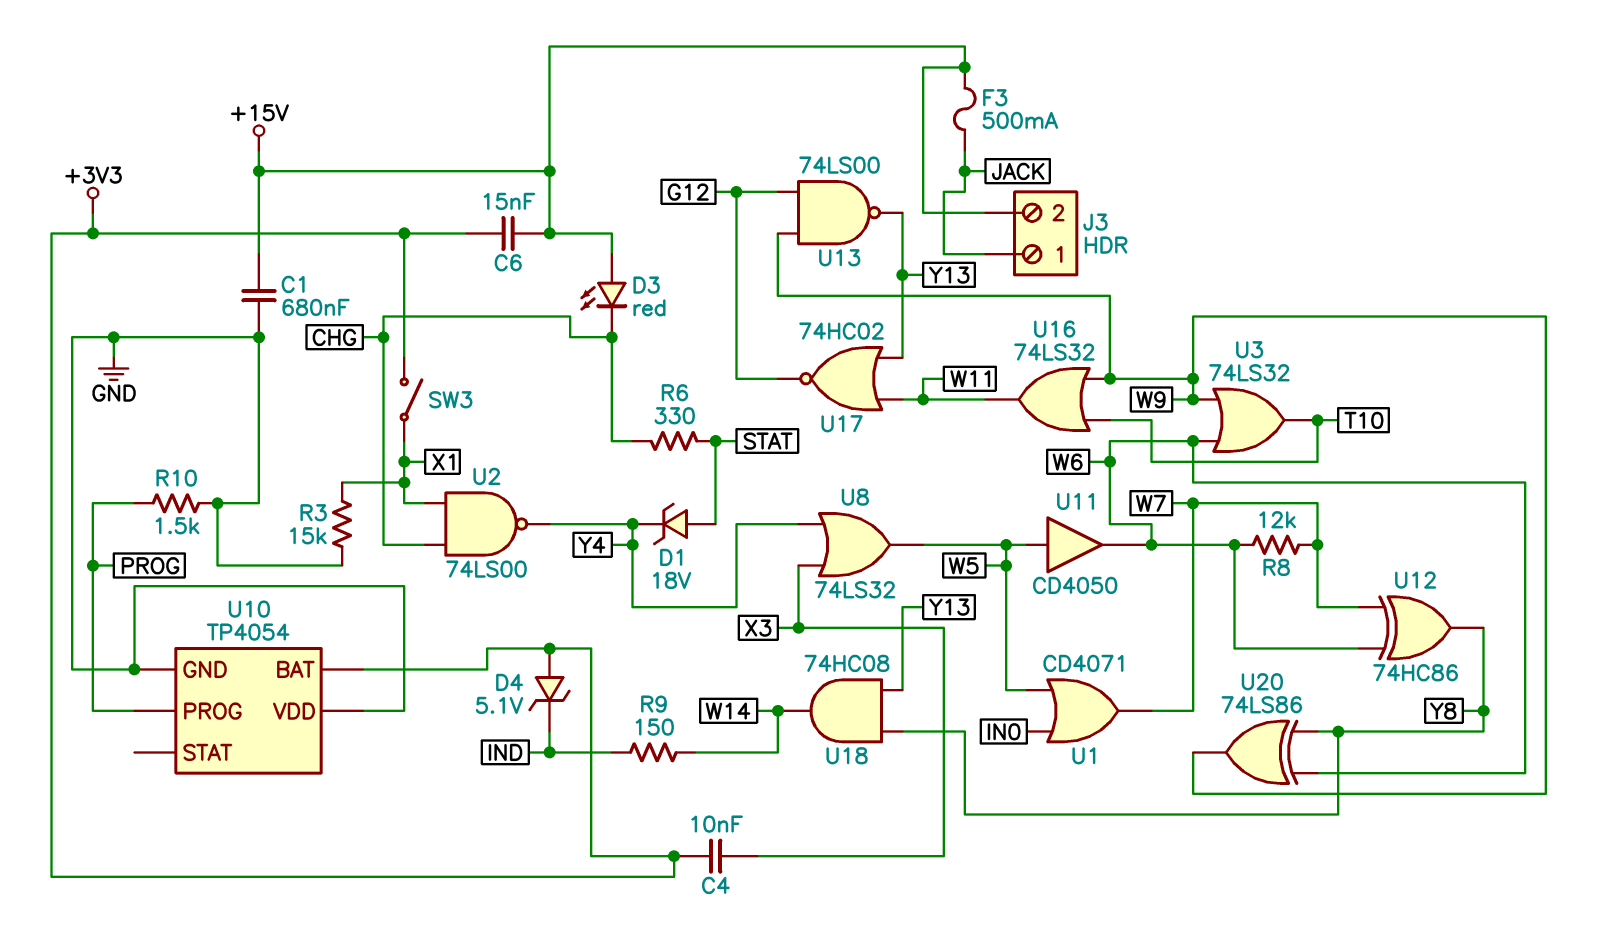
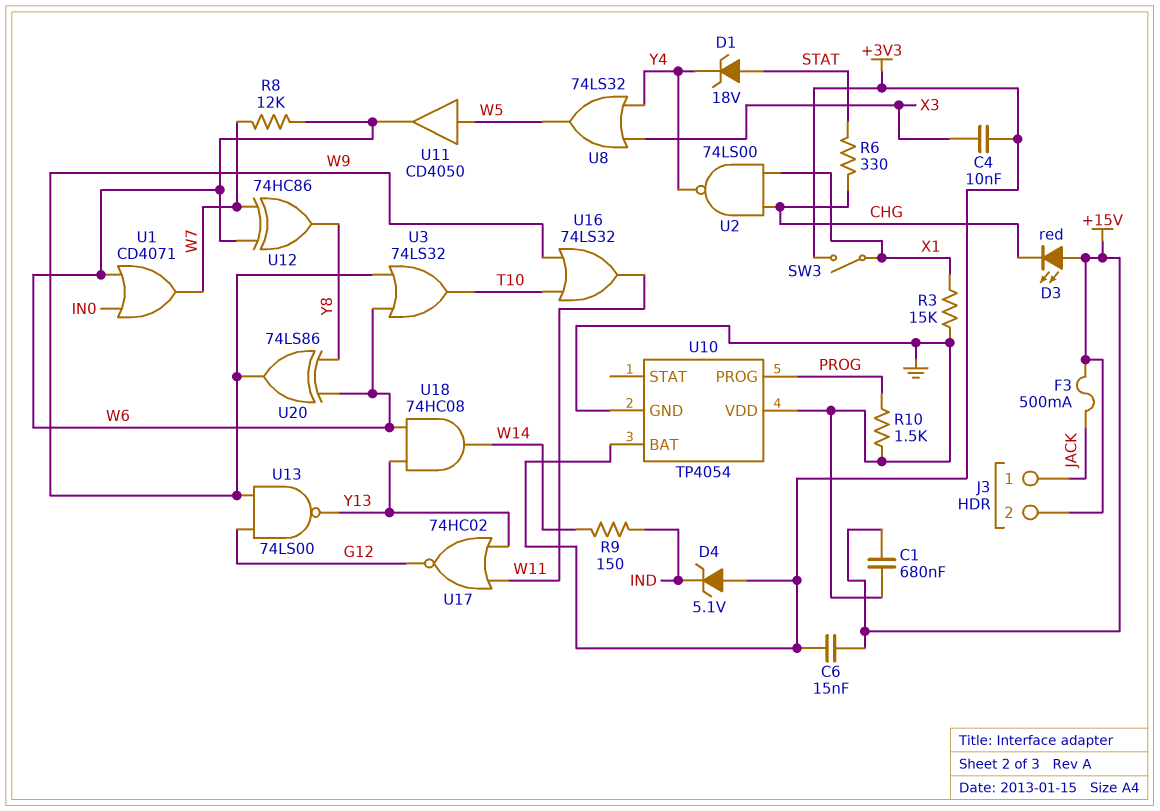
U1: OR CD4071 (in IN0, in W5, out W7) -> OR CD4071 (in IN0, in W6, out W7)
U18: AND 74HC08 (in Y8, in Y13, out W14) -> AND 74HC08 (in W6, in Y13, out W14)

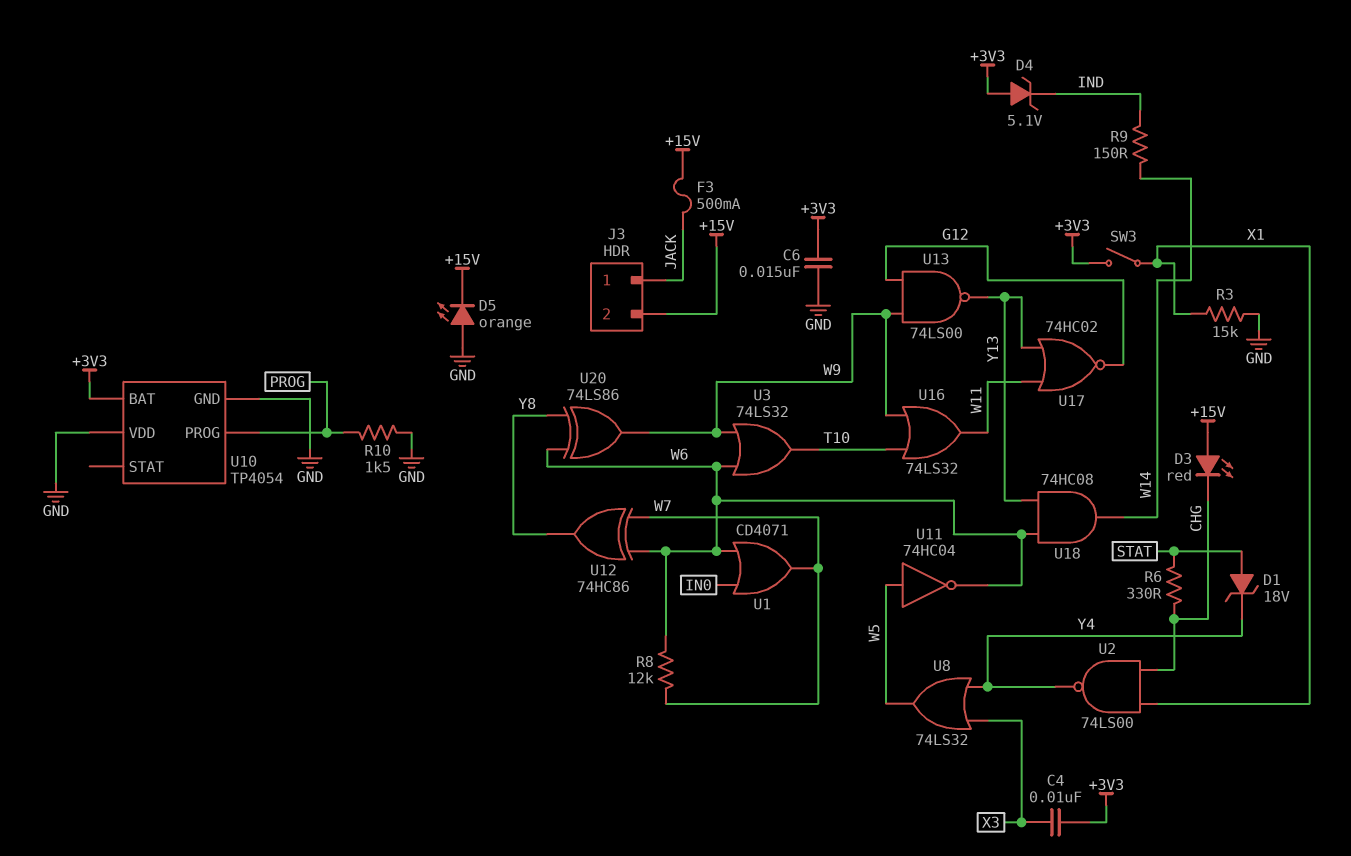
C1: 680nF (+15V, GND) -> none
C6: 15nF (+3V3, +15V) -> 15nF (+3V3, GND)
D5: none -> LED orange (A GND, K +15V)
U11: buffer CD4050 (in W5, out W6) -> NOT 74HC04 (in W5, out W6)

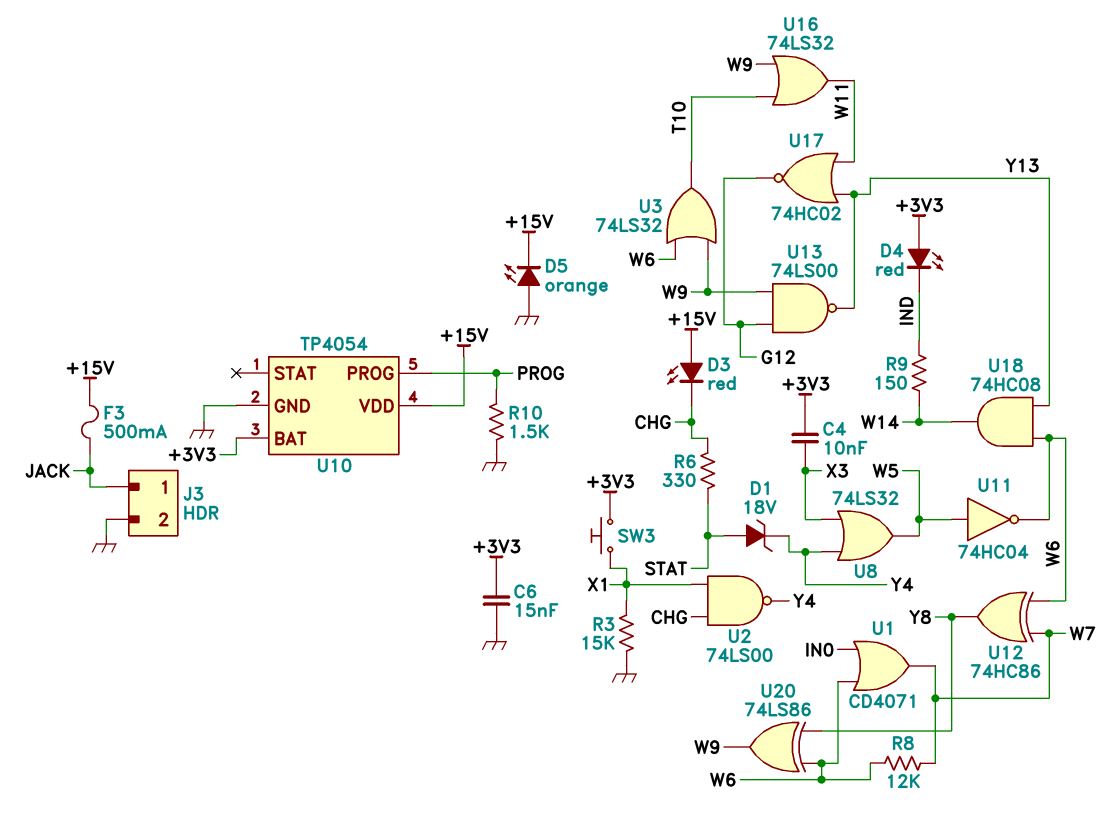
D4: zener 5.1V (A +3V3, K IND) -> LED red (A +3V3, K IND)
J3 pin 2: +15V -> GND
SW3: switch (+3V3, X1) -> button (+3V3, X1)
U10 pin VDD: GND -> +15V

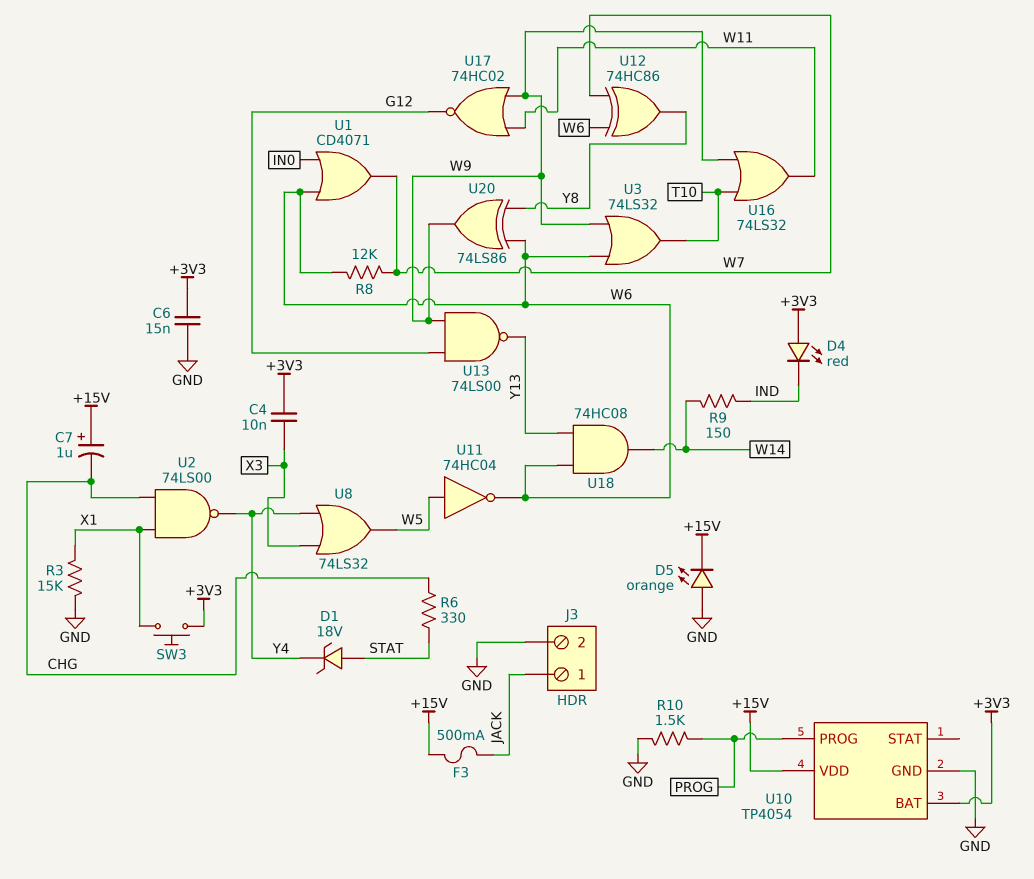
C7: none -> 1uF (plus +15V, minus CHG)
D3: LED red (A +15V, K CHG) -> none
U17: NOR 74HC02 (in W11, in Y13, out G12) -> NOR 74HC02 (in W9, in W11, out G12)

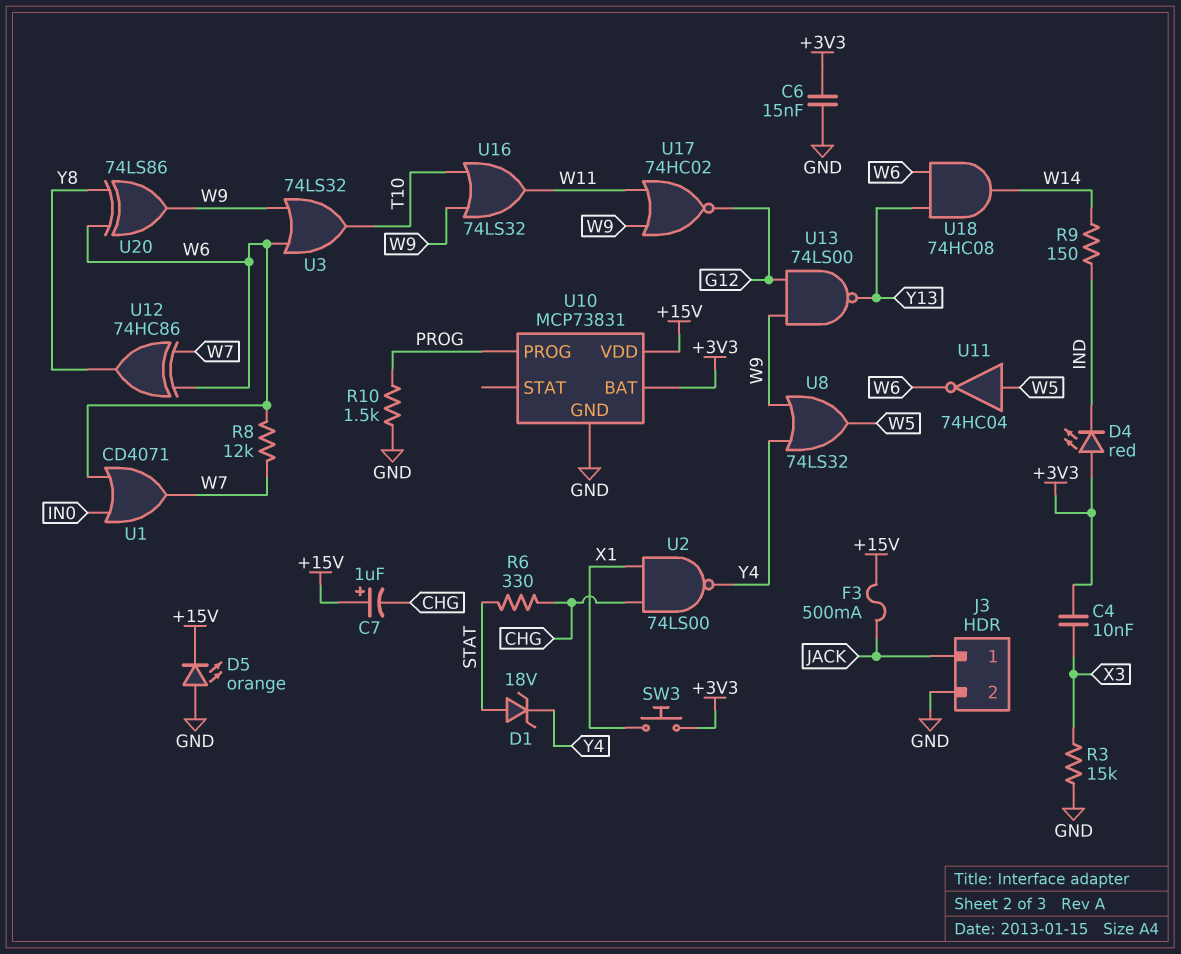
R3: 15k (GND, X1) -> 15k (GND, X3)
U8: OR 74LS32 (in X3, in Y4, out W5) -> OR 74LS32 (in W9, in Y4, out W5)
U10: TP4054 -> MCP73831

